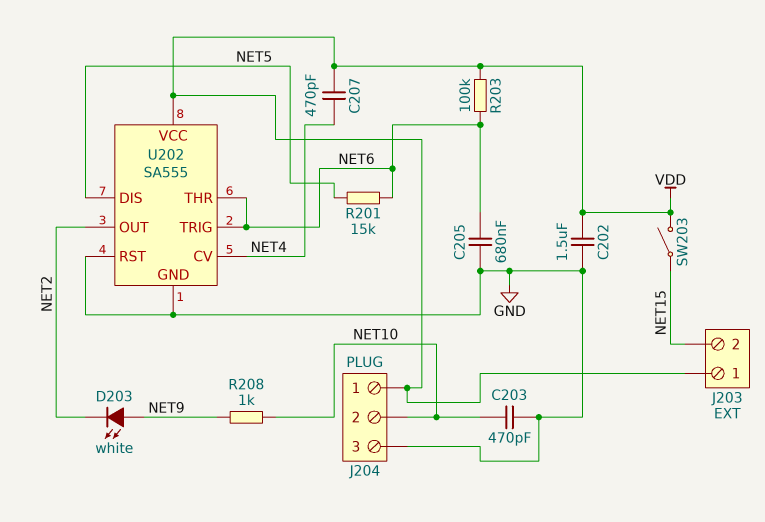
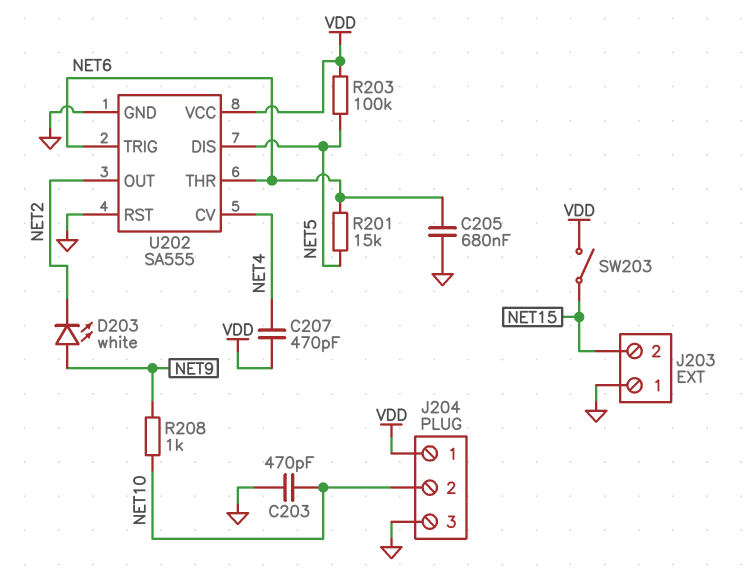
C202: 1.5uF (GND, VDD) -> none
J203 pin 1: VDD -> GND
R203: 100k (NET6, VDD) -> 100k (NET5, VDD)

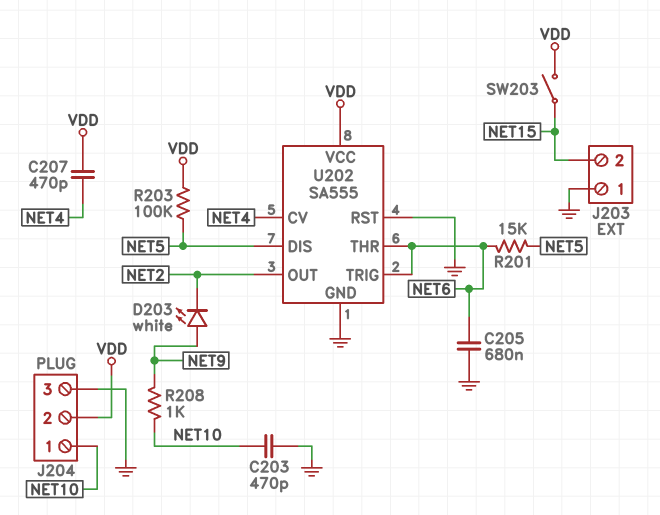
J204 pin 1: VDD -> NET10
J204 pin 2: NET10 -> VDD

